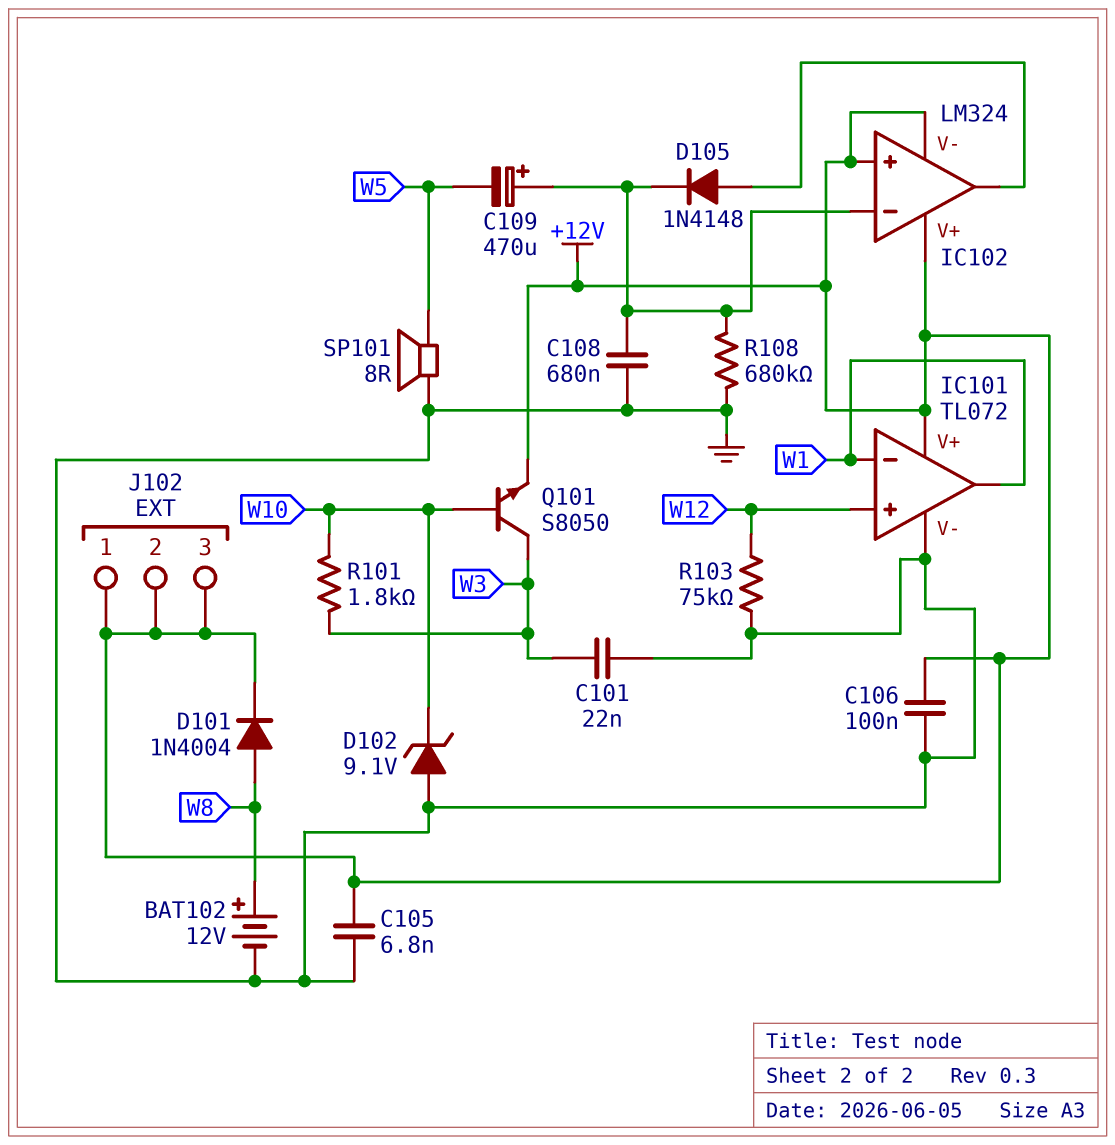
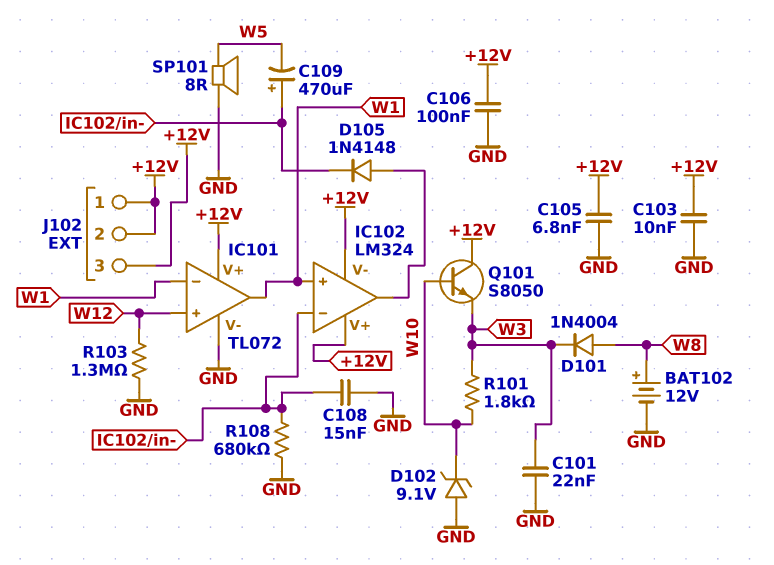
C103: none -> 10nF (+12V, GND)
C108: 680nF (GND, IC102/in-) -> 15nF (GND, IC102/in-)
D101: diode 1N4004 (A W8, K +12V) -> diode 1N4004 (A W8, K W3)
IC102 pin in+: +12V -> W1
Q101: NPN S8050 (B W10, C W3, E +12V) -> NPN S8050 (B W10, C +12V, E W3)
R103: 75k (GND, W12) -> 1.3M (GND, W12)

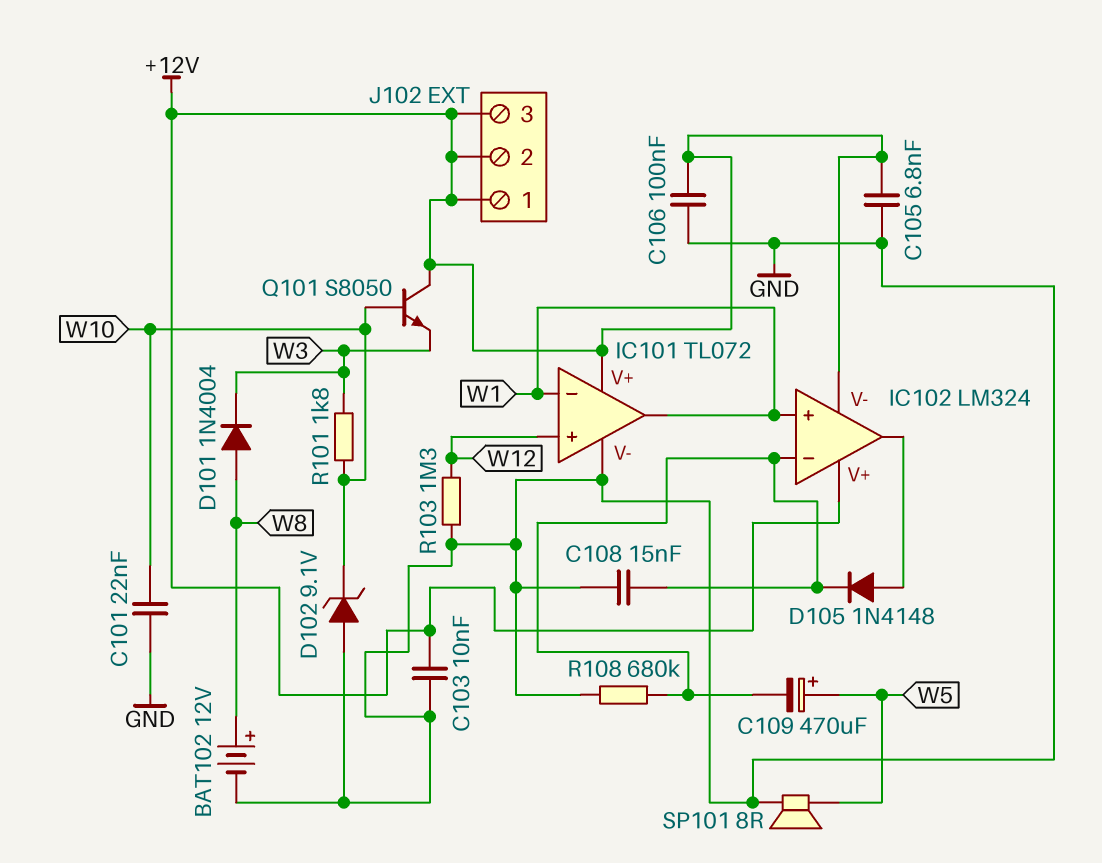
C101: 22nF (GND, W3) -> 22nF (GND, W10)
C109: 470uF (plus IC102/in-, minus W5) -> 470uF (plus W5, minus IC102/in-)

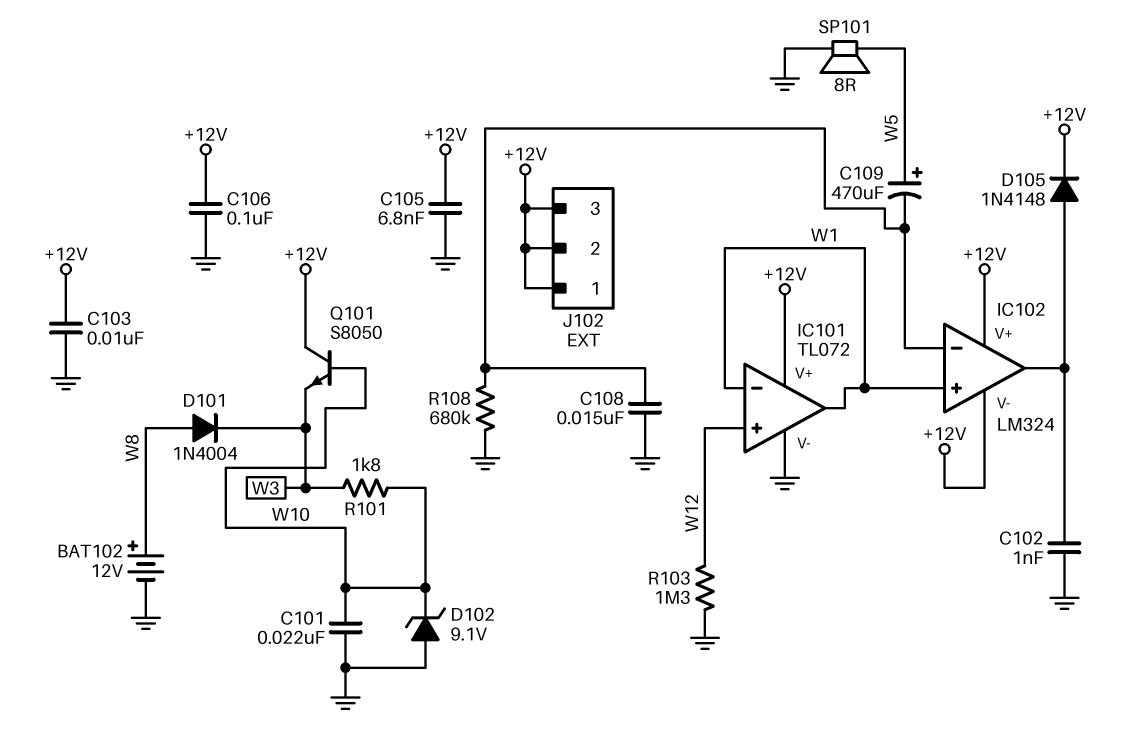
C102: none -> 1nF (GND, IC102/out)
D105: diode 1N4148 (A IC102/out, K IC102/in-) -> diode 1N4148 (A IC102/out, K +12V)

